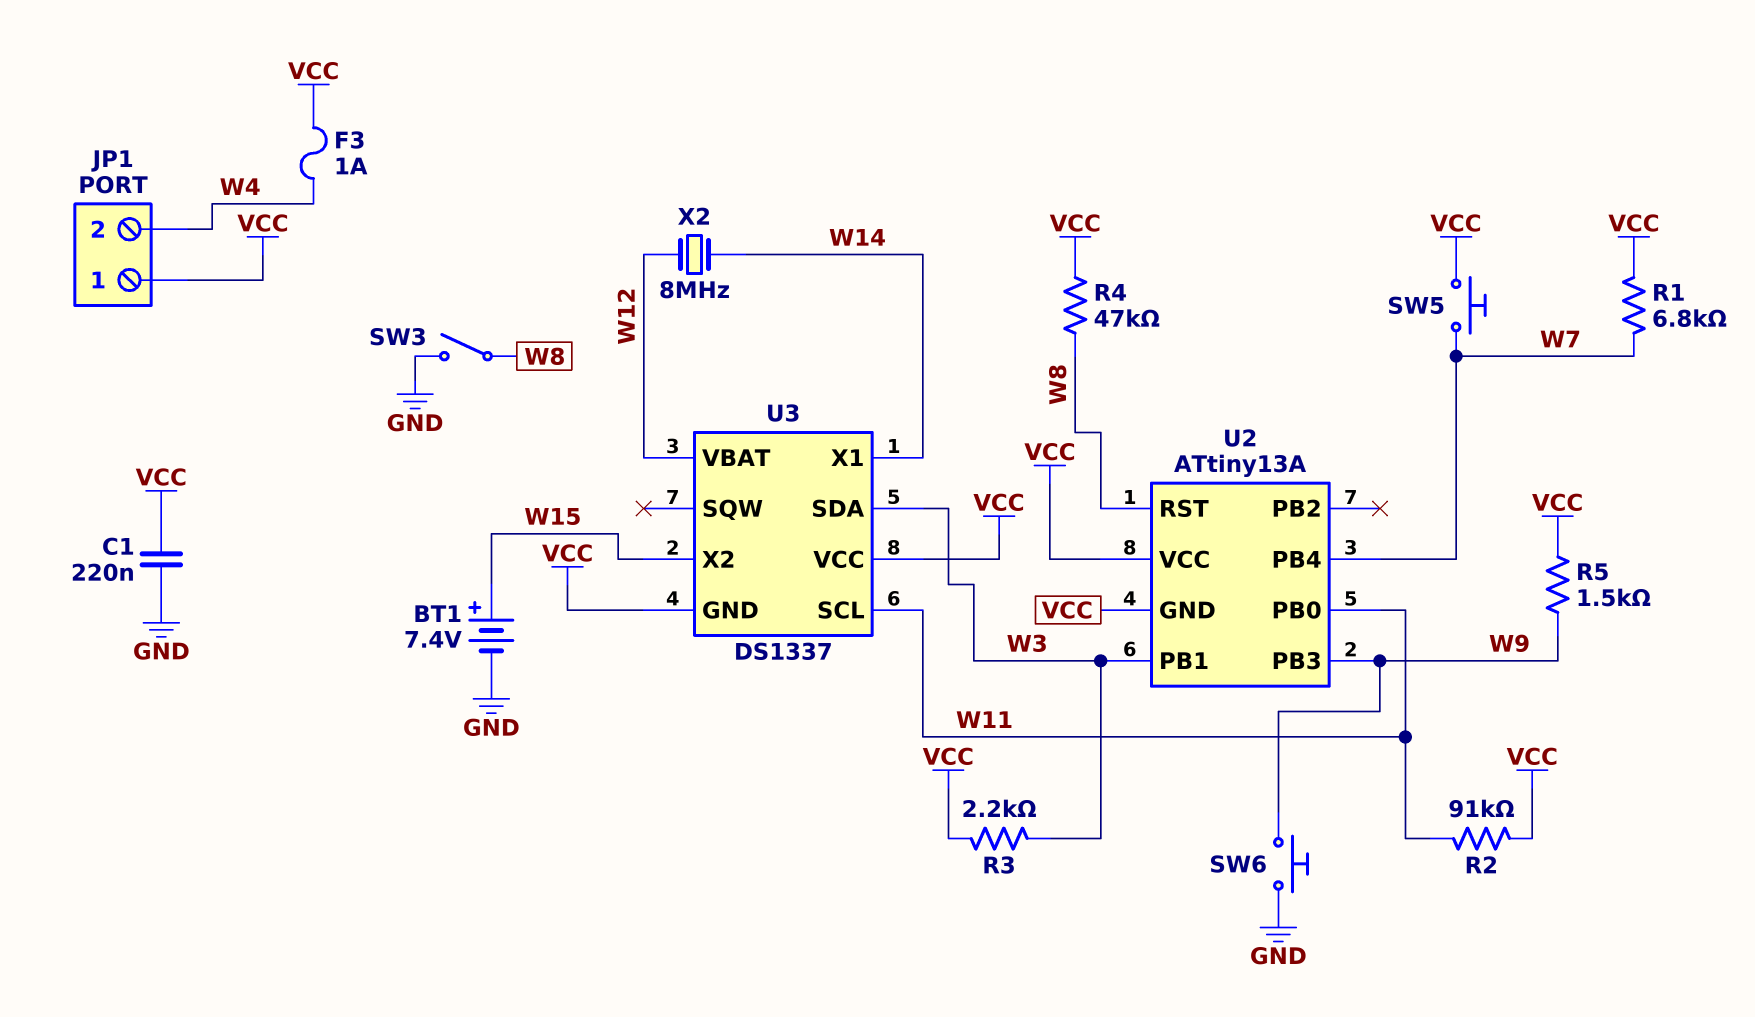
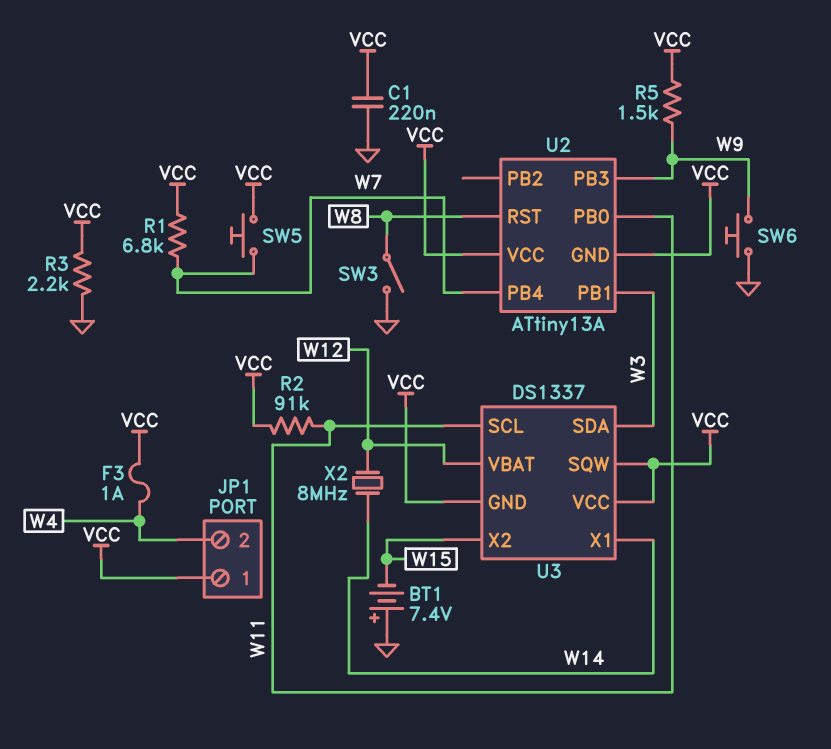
BT1: 7.4V (plus W15, minus GND) -> 7.4V (plus GND, minus W15)
R3: 2.2k (VCC, W3) -> 2.2k (GND, VCC)
R4: 47k (VCC, W8) -> none
U3 pin SQW: none -> VCC

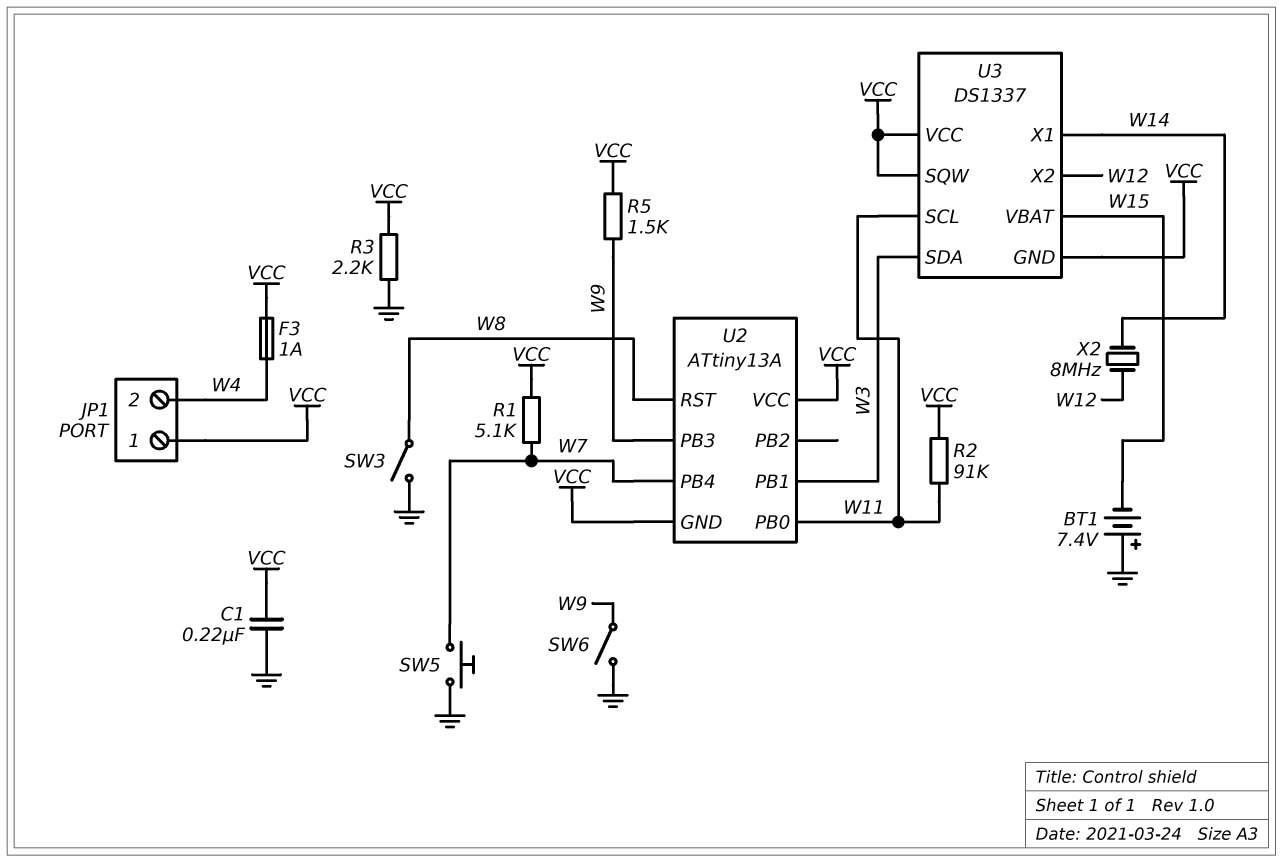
R1: 6.8k (VCC, W7) -> 5.1k (VCC, W7)
SW5: button (VCC, W7) -> button (GND, W7)
SW6: button (GND, W9) -> switch (GND, W9)
U3 pin VBAT: W12 -> W15
U3 pin X2: W15 -> W12

